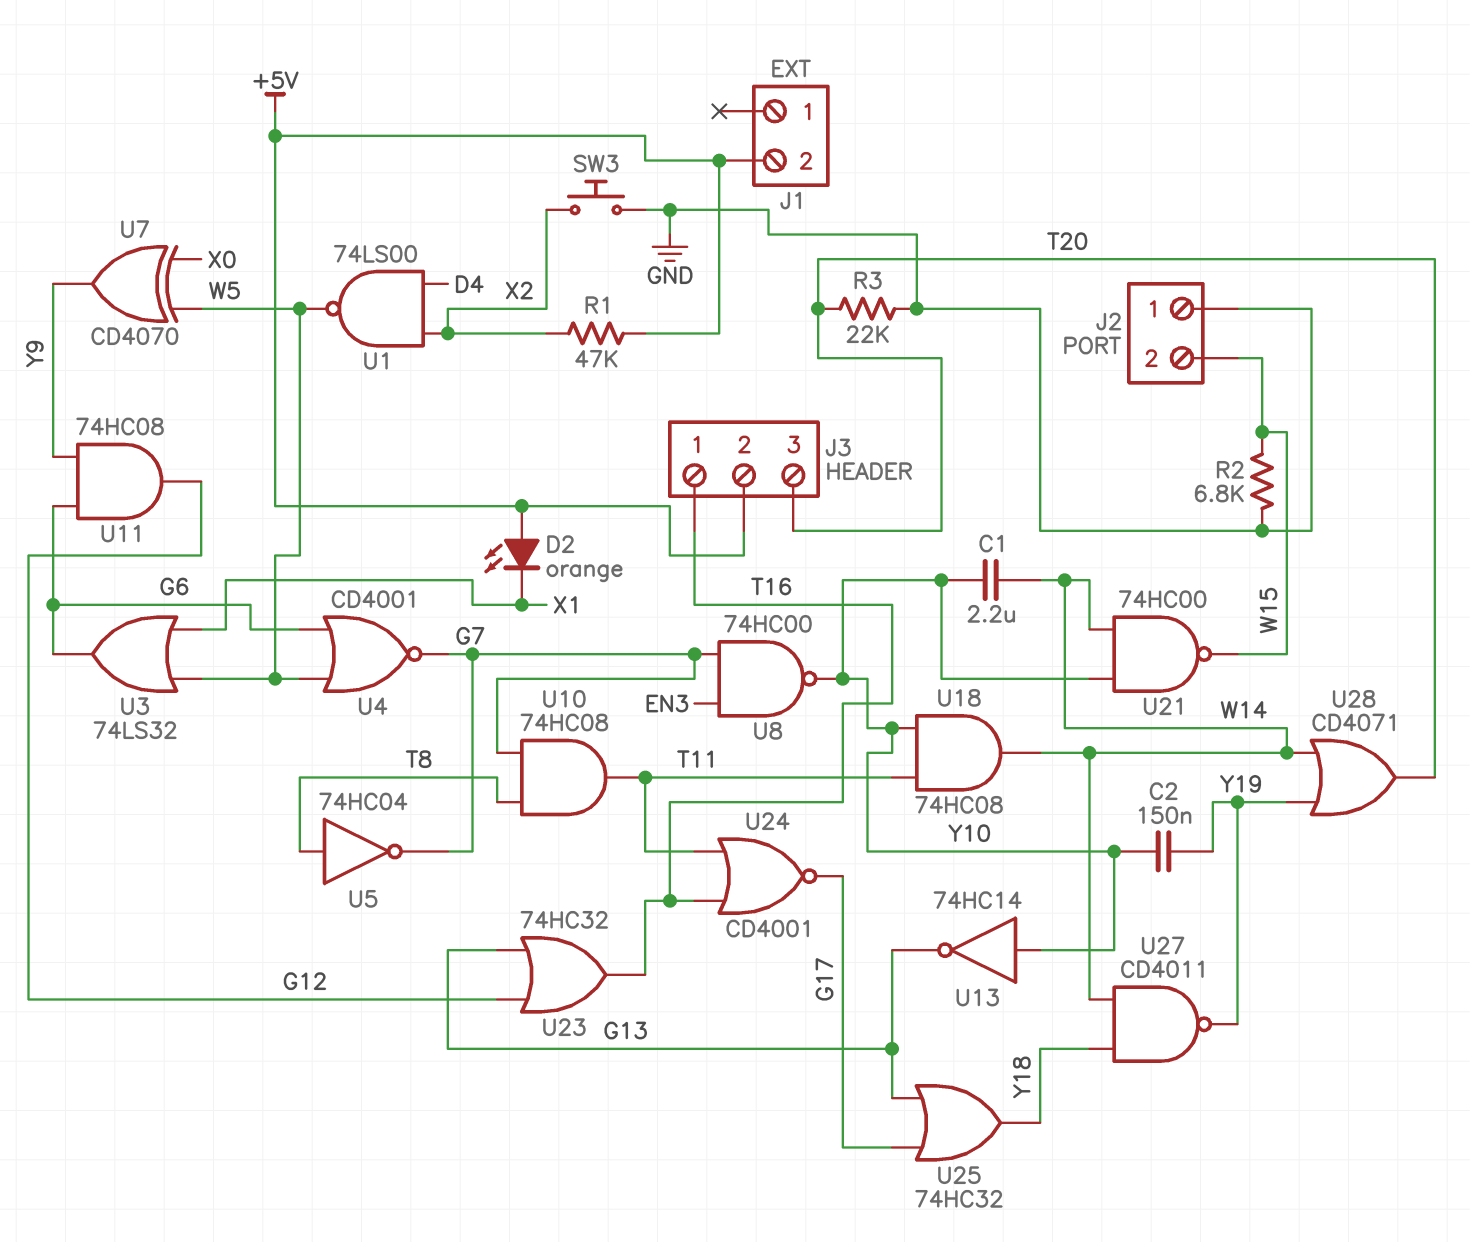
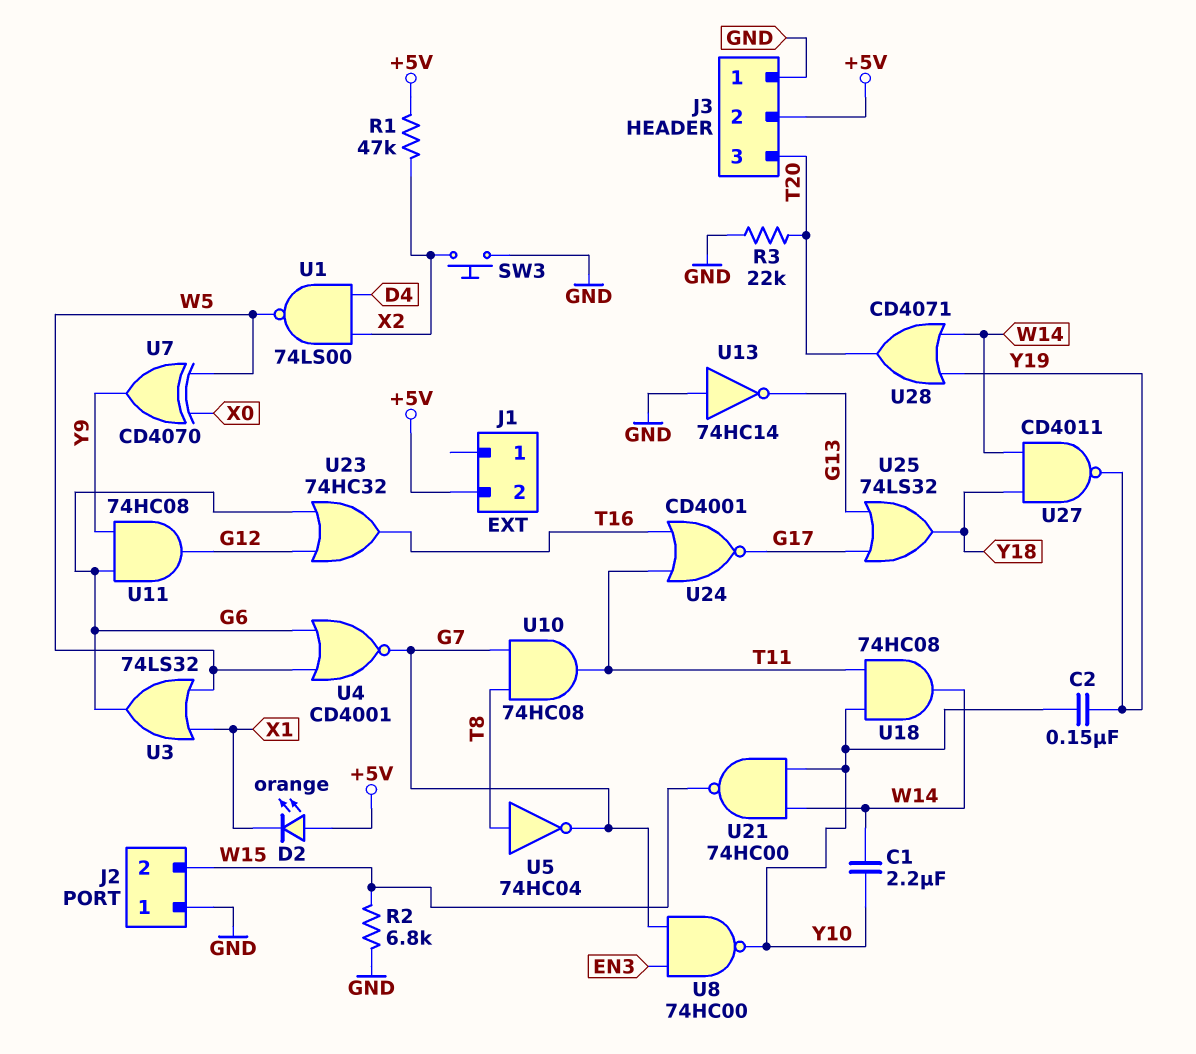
J3 pin 1: T16 -> GND
U13: NOT 74HC14 (in Y10, out G13) -> NOT 74HC14 (in GND, out G13)
U23: OR 74HC32 (in G12, in G13, out T16) -> OR 74HC32 (in G6, in G12, out T16)
U25: OR 74HC32 (in G13, in G17, out Y18) -> OR 74LS32 (in G13, in G17, out Y18)

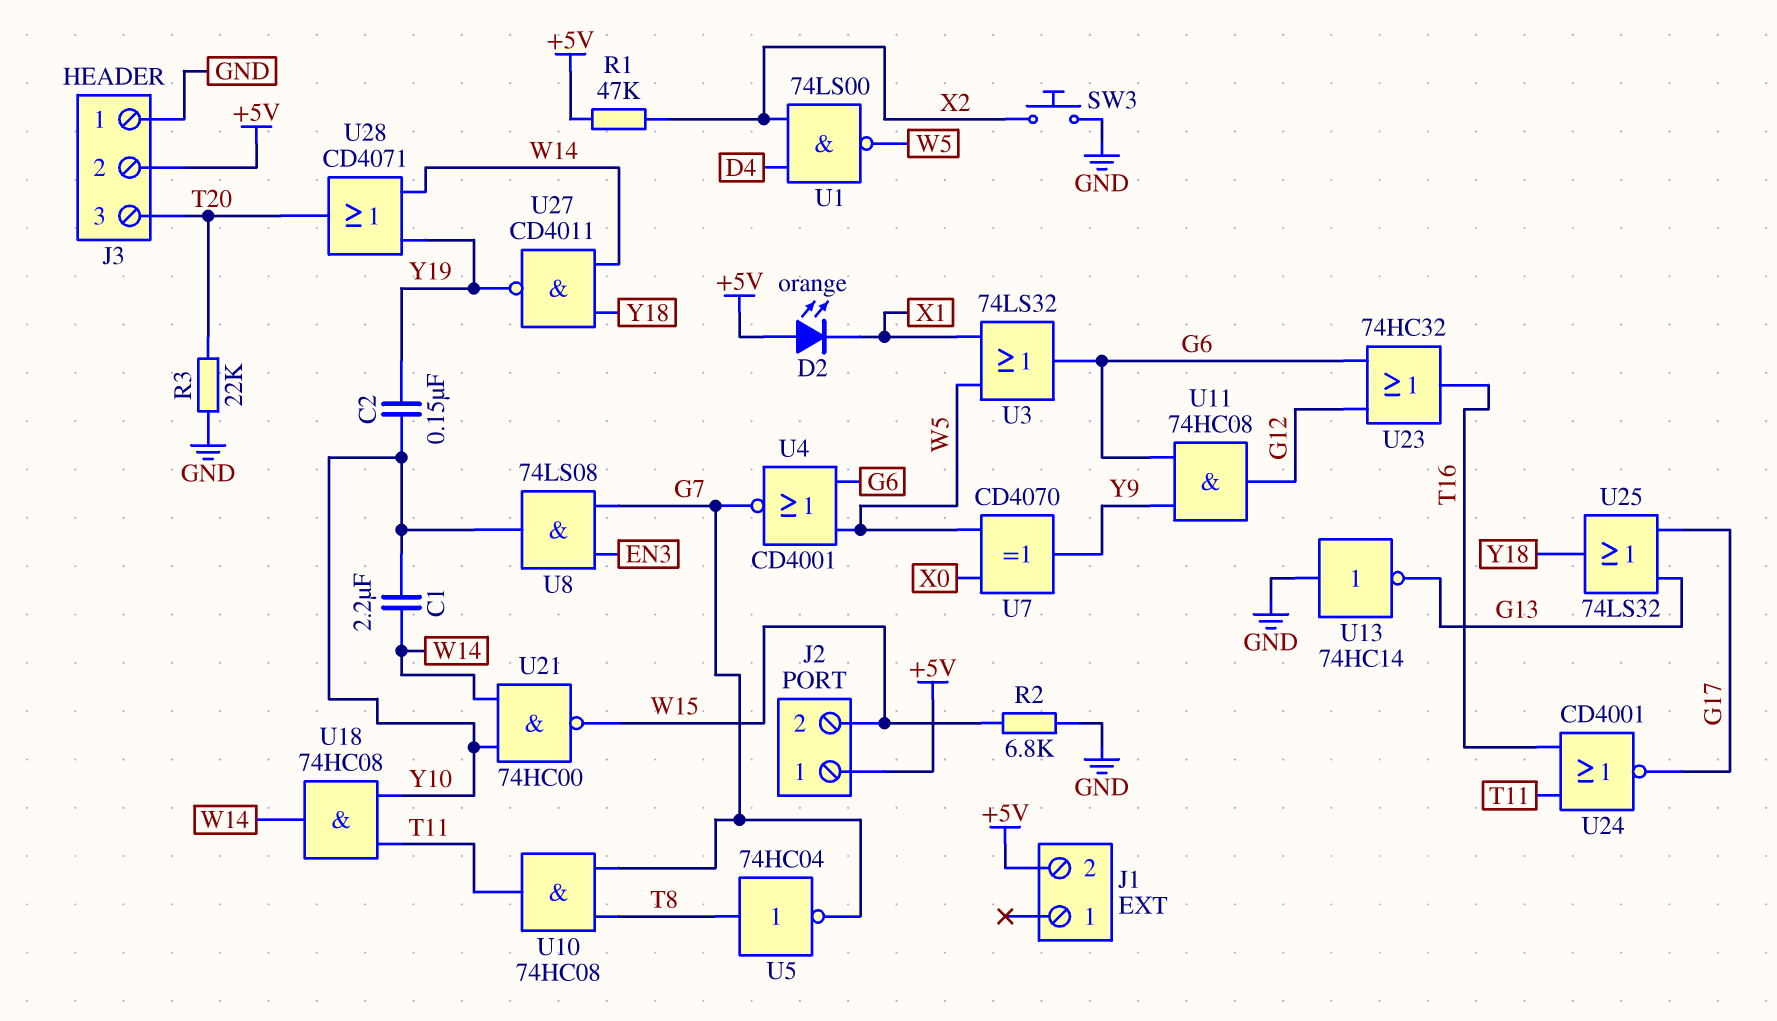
J2 pin 1: GND -> +5V
U8: NAND 74HC00 (in EN3, in G7, out Y10) -> AND 74LS08 (in EN3, in G7, out Y10)

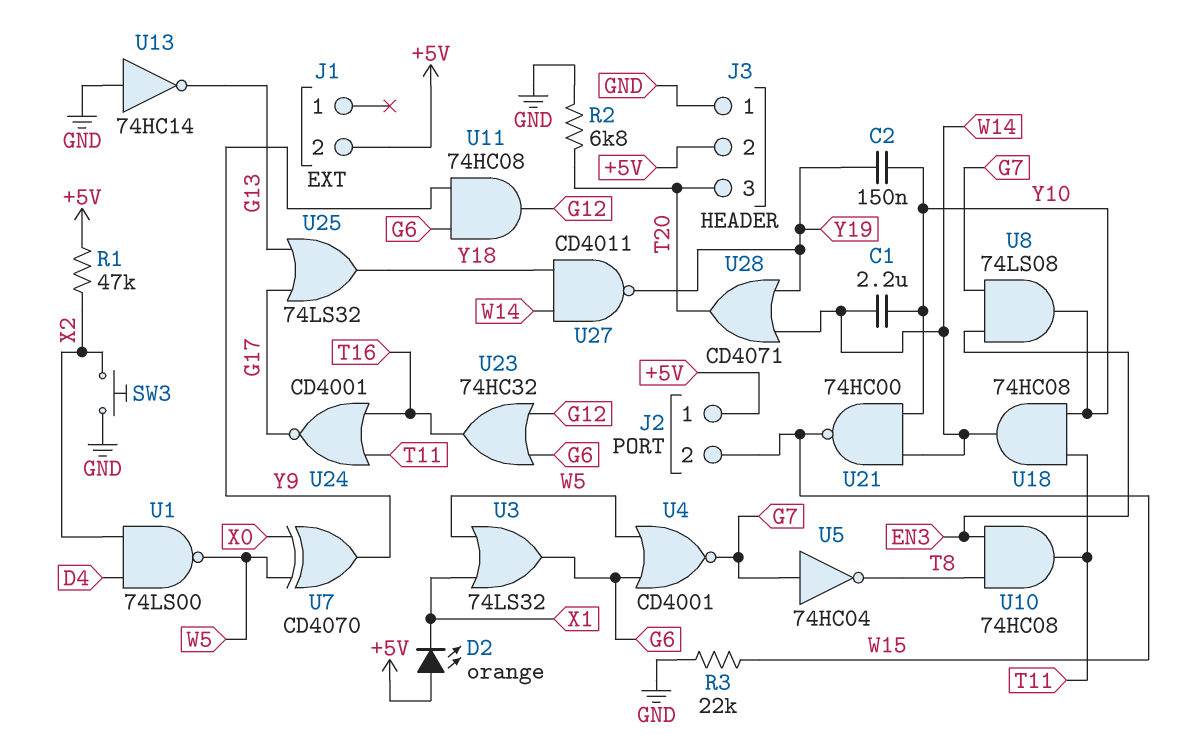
R2: 6.8k (GND, W15) -> 6.8k (GND, T20)
R3: 22k (GND, T20) -> 22k (GND, W15)
U5: NOT 74HC04 (in T8, out G7) -> NOT 74HC04 (in G7, out T8)
U10: AND 74HC08 (in G7, in T8, out T11) -> AND 74HC08 (in EN3, in T8, out T11)

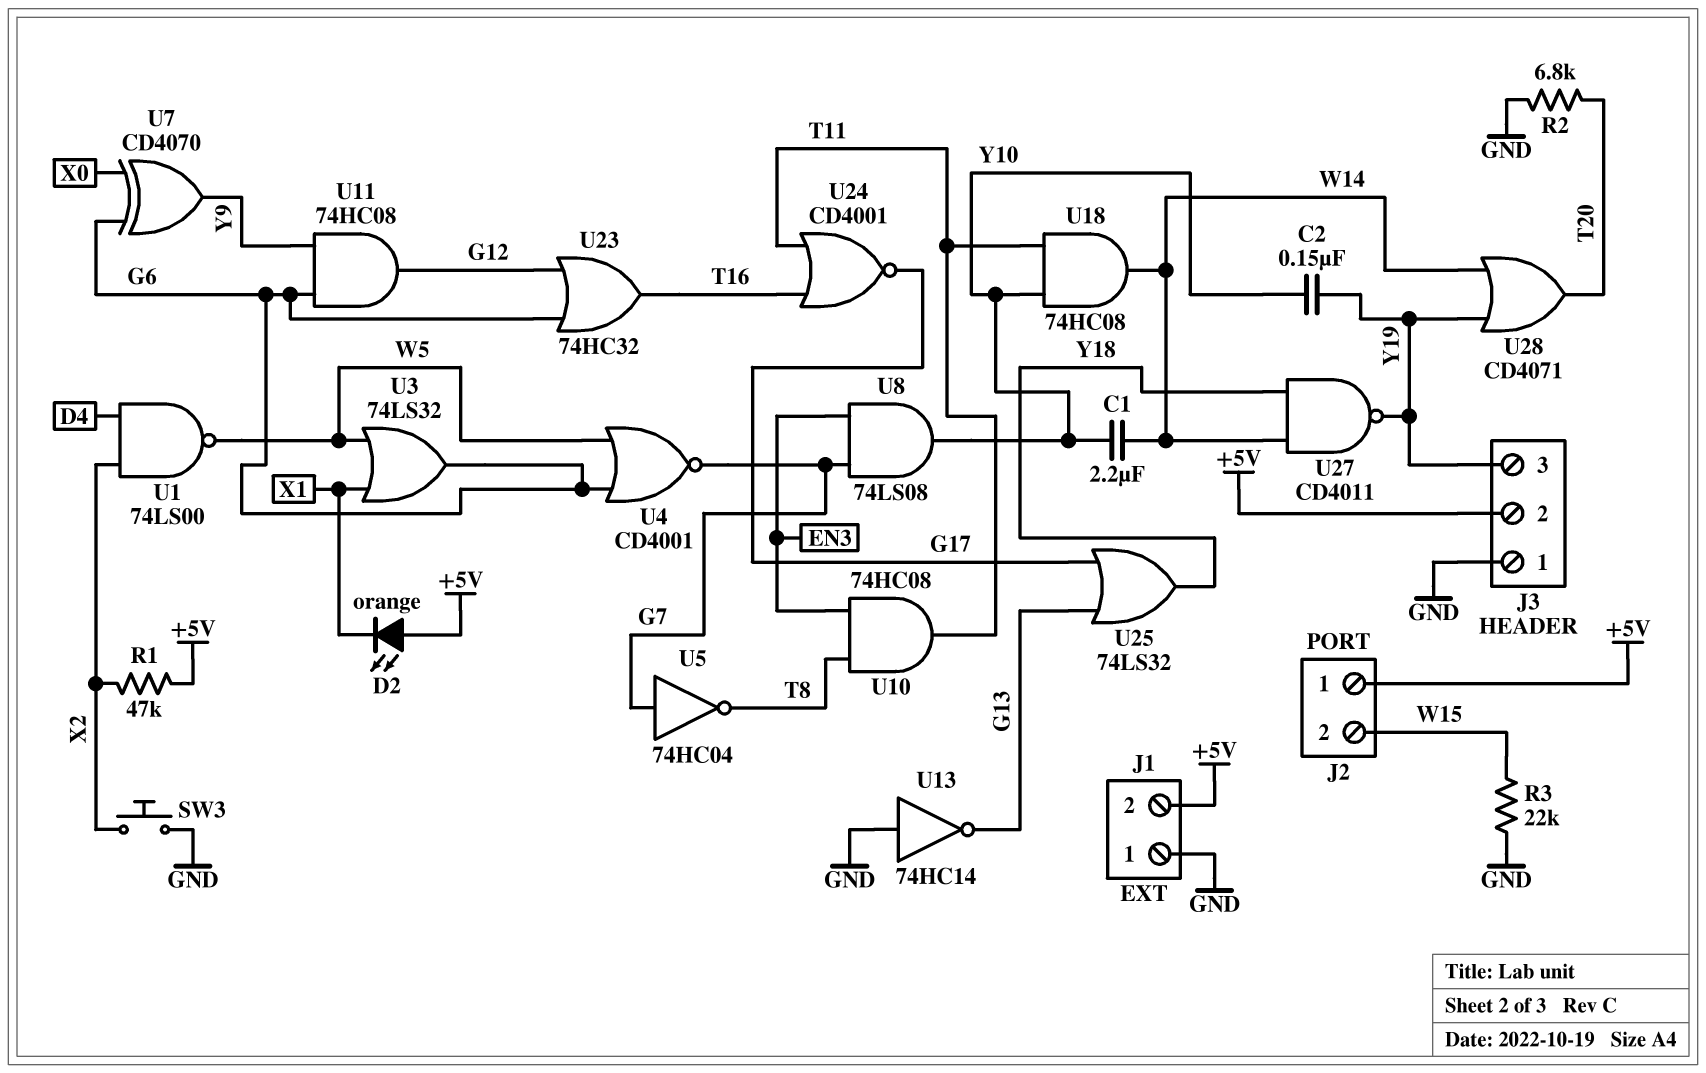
J1 pin 1: none -> GND
J3 pin 3: T20 -> Y19
U7: XOR CD4070 (in W5, in X0, out Y9) -> XOR CD4070 (in G6, in X0, out Y9)
U21: NAND 74HC00 (in W14, in Y10, out W15) -> none

